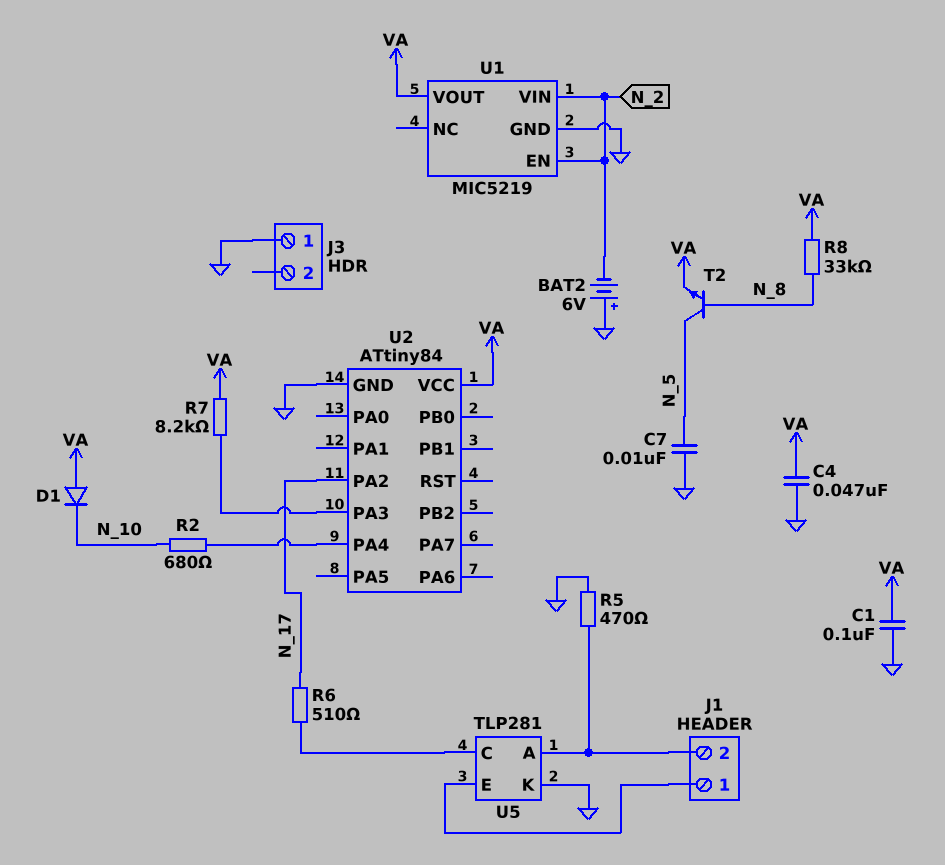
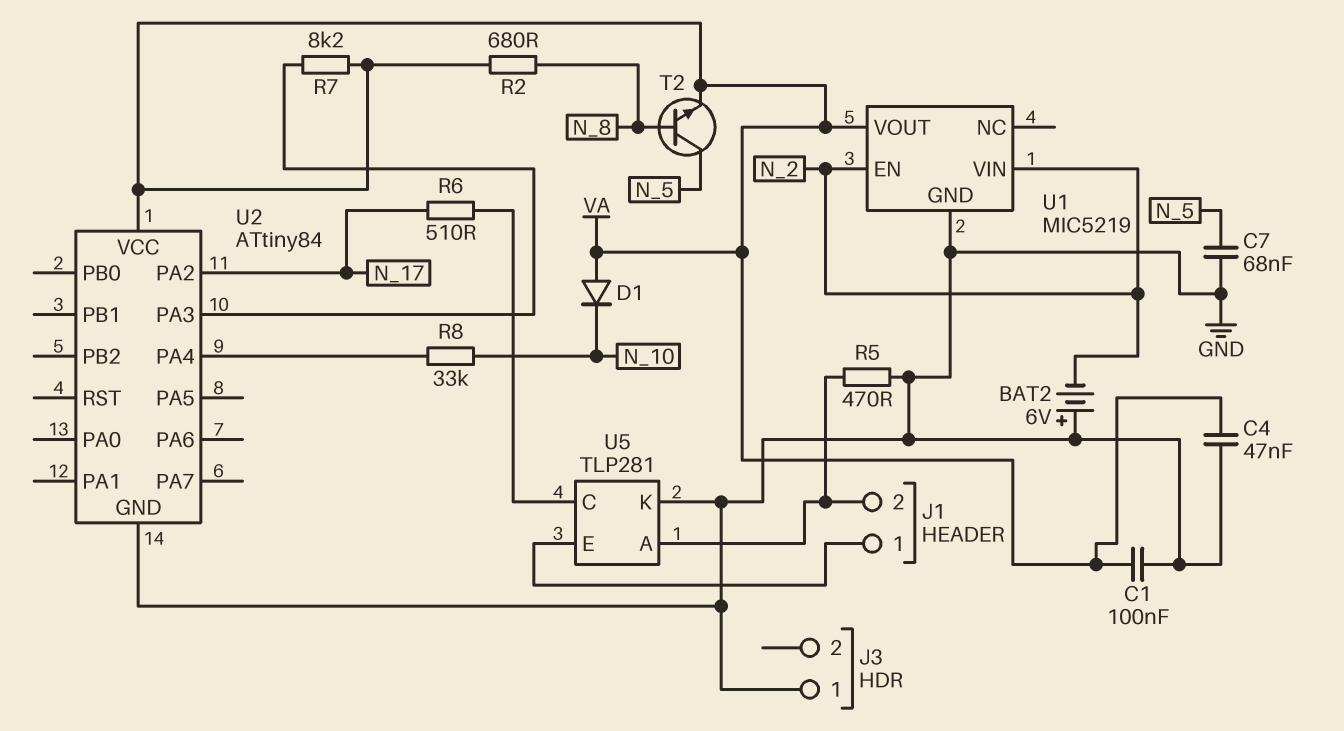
C7: 10nF (GND, N_5) -> 68nF (GND, N_5)
R2: 680 (N_10, U2/PA4) -> 680 (N_8, VA)
R8: 33k (N_8, VA) -> 33k (N_10, U2/PA4)

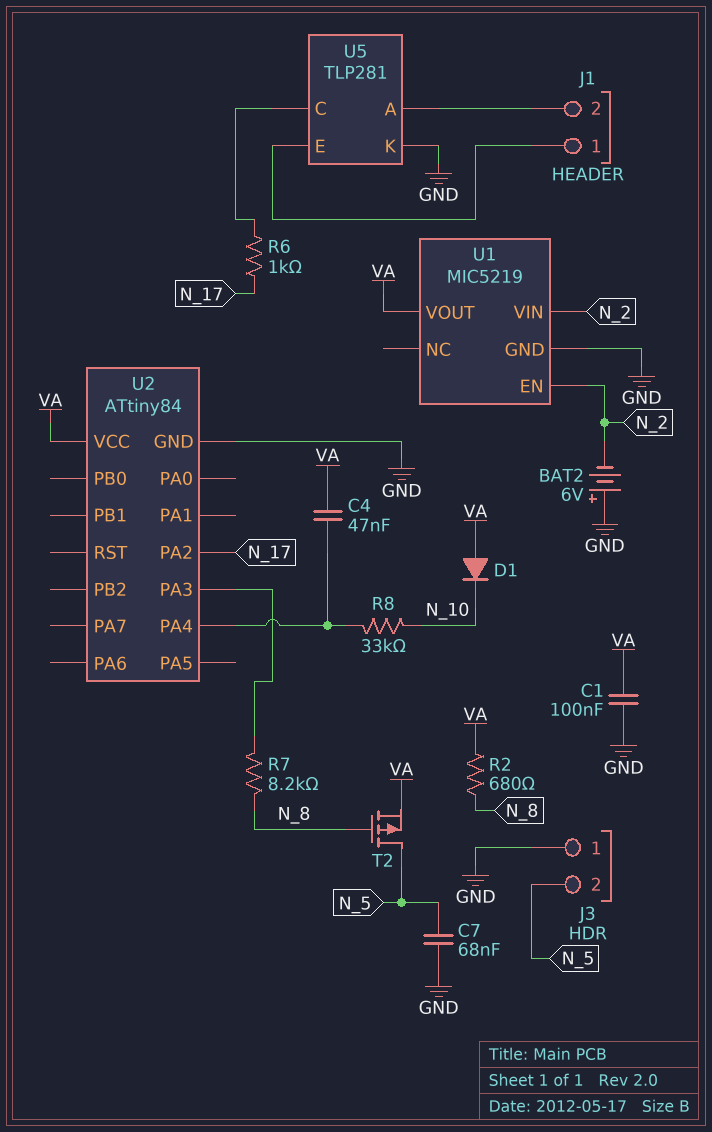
C4: 47nF (GND, VA) -> 47nF (U2/PA4, VA)
J3 pin 2: none -> N_5
R5: 470 (GND, J1/2) -> none
R6: 510 (N_17, U5/C) -> 1k (N_17, U5/C)
R7: 8.2k (U2/PA3, VA) -> 8.2k (N_8, U2/PA3)
T2: NPN (B N_8, C N_5, E VA) -> PMOS (G N_8, D N_5, S VA)

